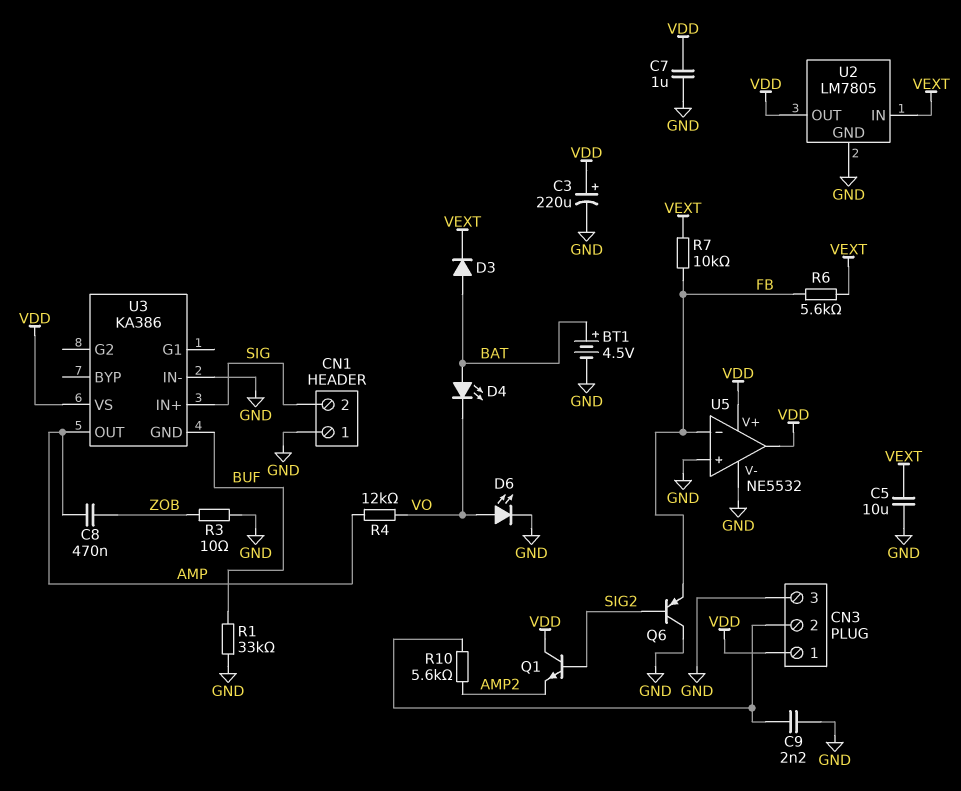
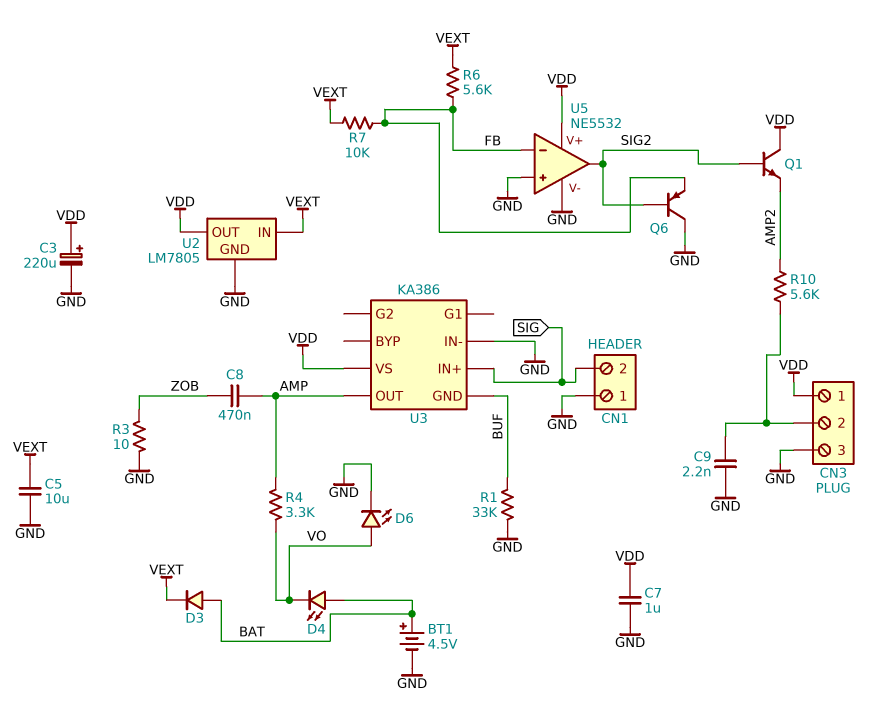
R4: 12k (AMP, VO) -> 3.3k (AMP, VO)
U5 pin out: VDD -> SIG2

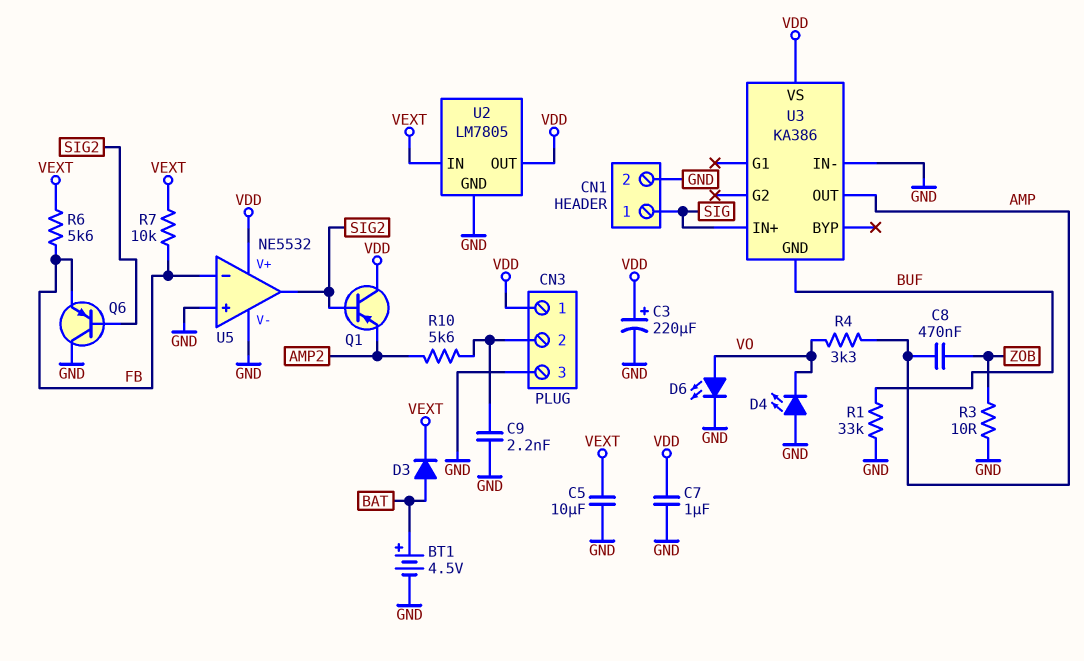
CN1 pin 1: GND -> SIG
CN1 pin 2: SIG -> GND
D4: LED (A BAT, K VO) -> LED (A GND, K VO)
Q1: NPN (B SIG2, C VDD, E AMP2) -> PNP (B SIG2, C VDD, E AMP2)

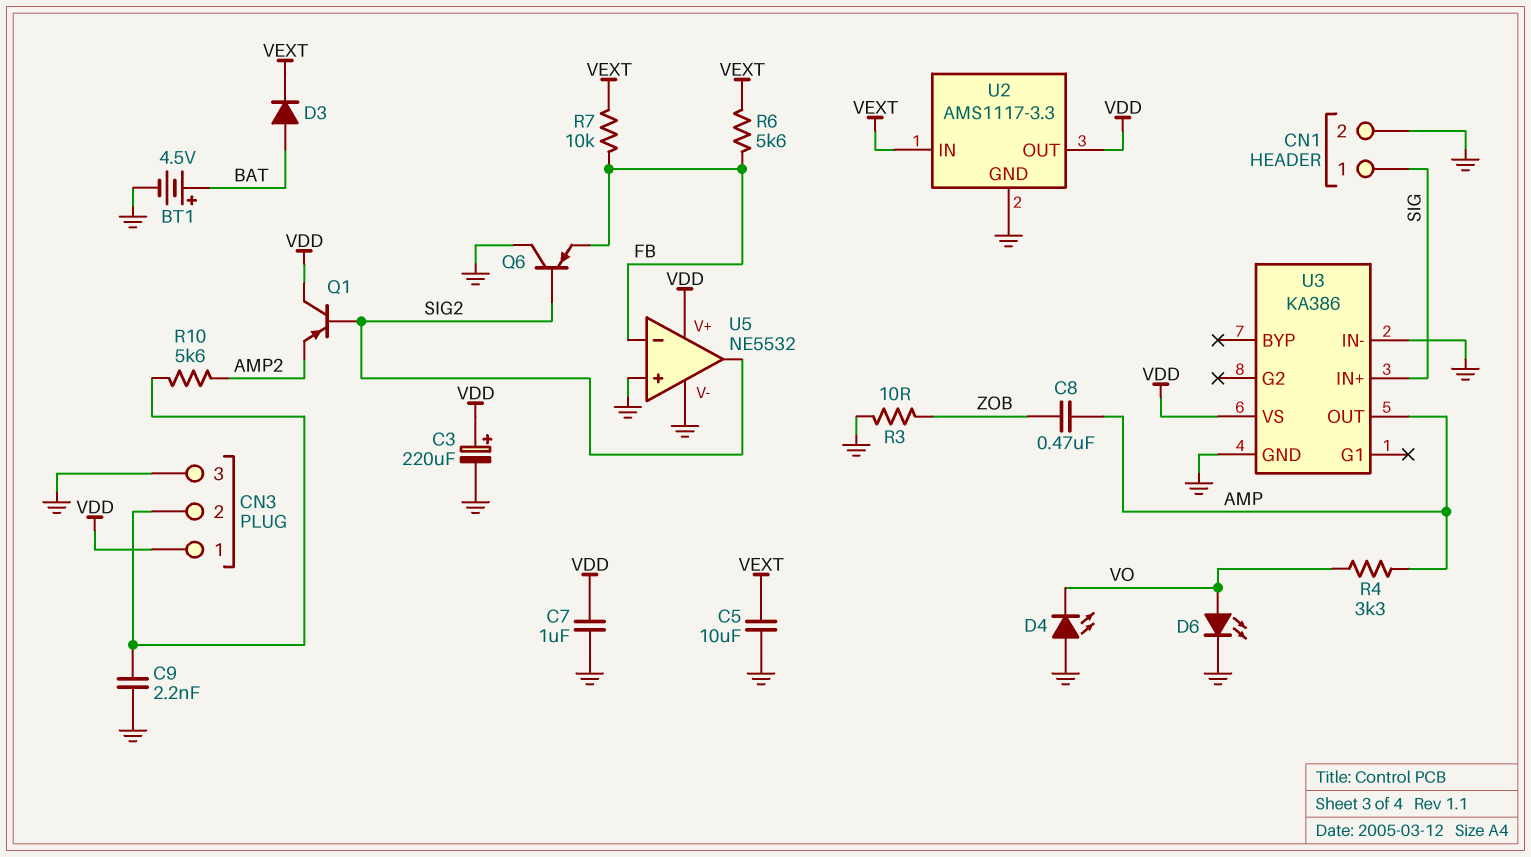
R1: 33k (BUF, GND) -> none
U2: LM7805 -> AMS1117-3.3
U3 pin GND: BUF -> GND

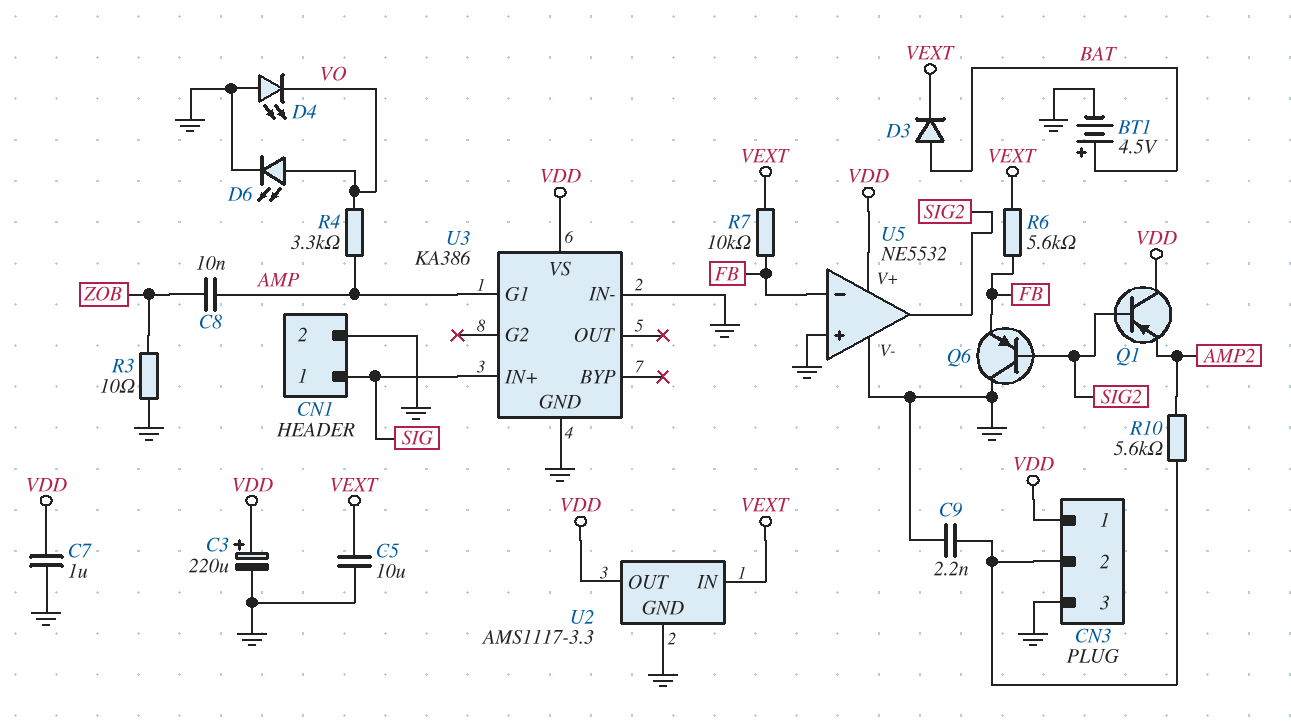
C8: 470nF (AMP, ZOB) -> 10nF (AMP, ZOB)
U3 pin G1: none -> AMP
U3 pin OUT: AMP -> none

